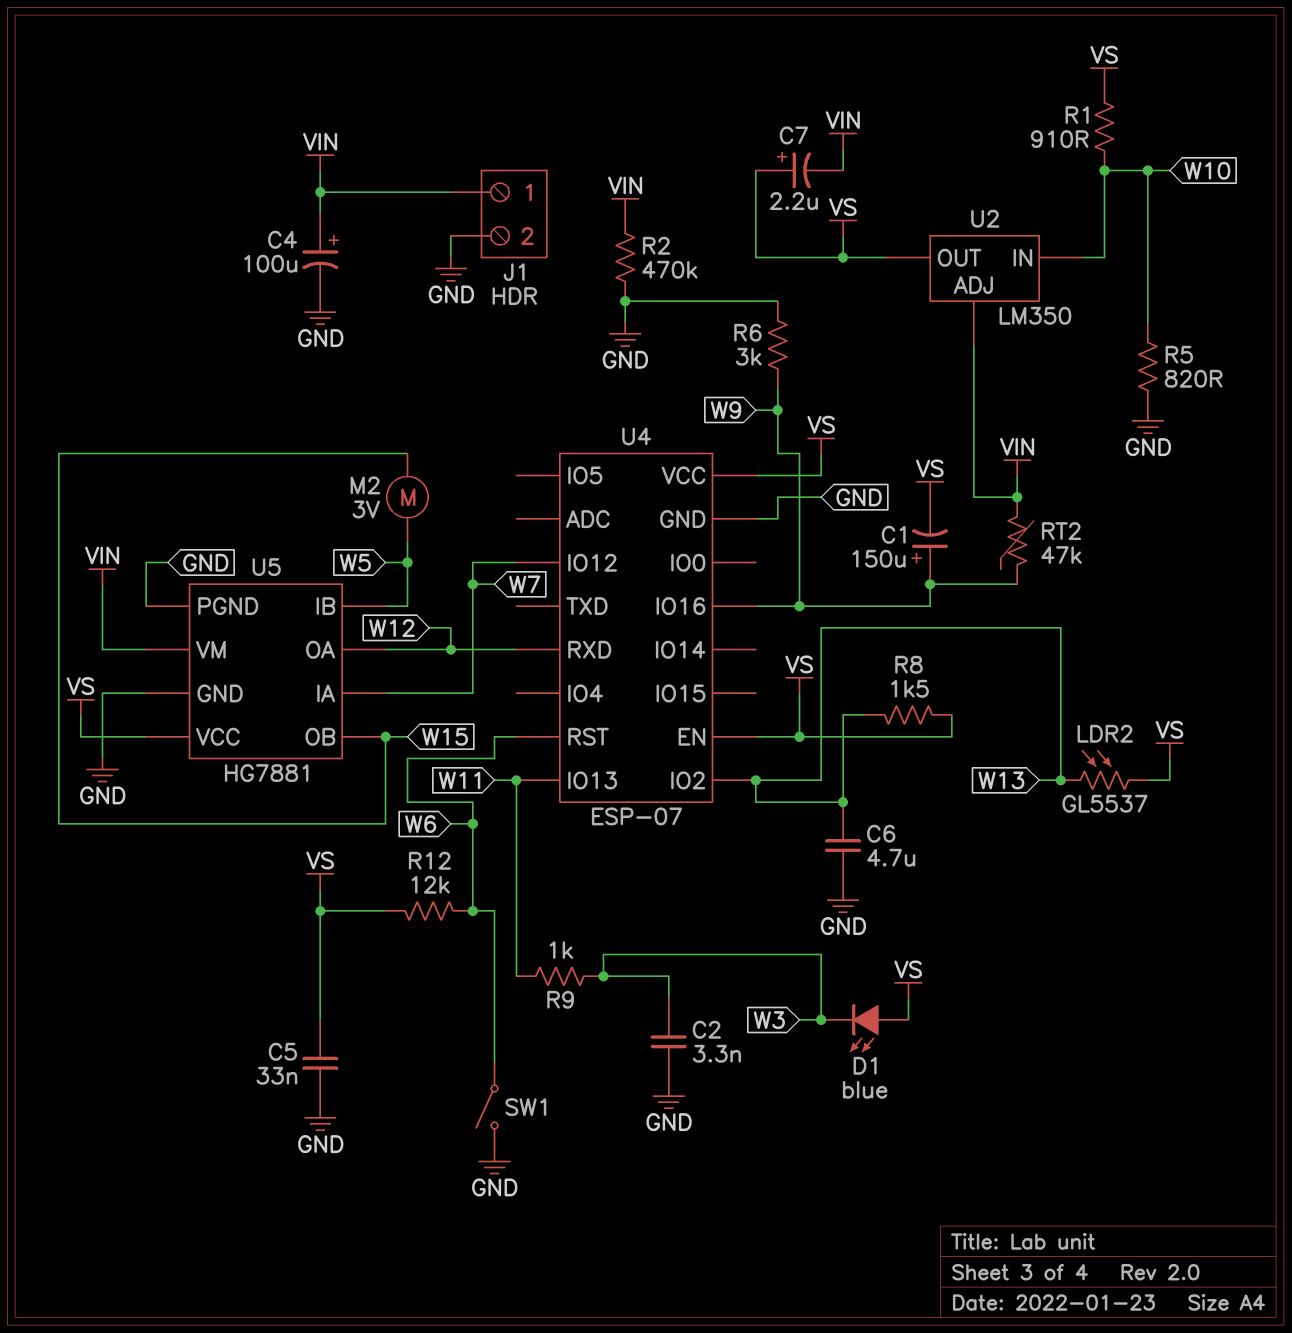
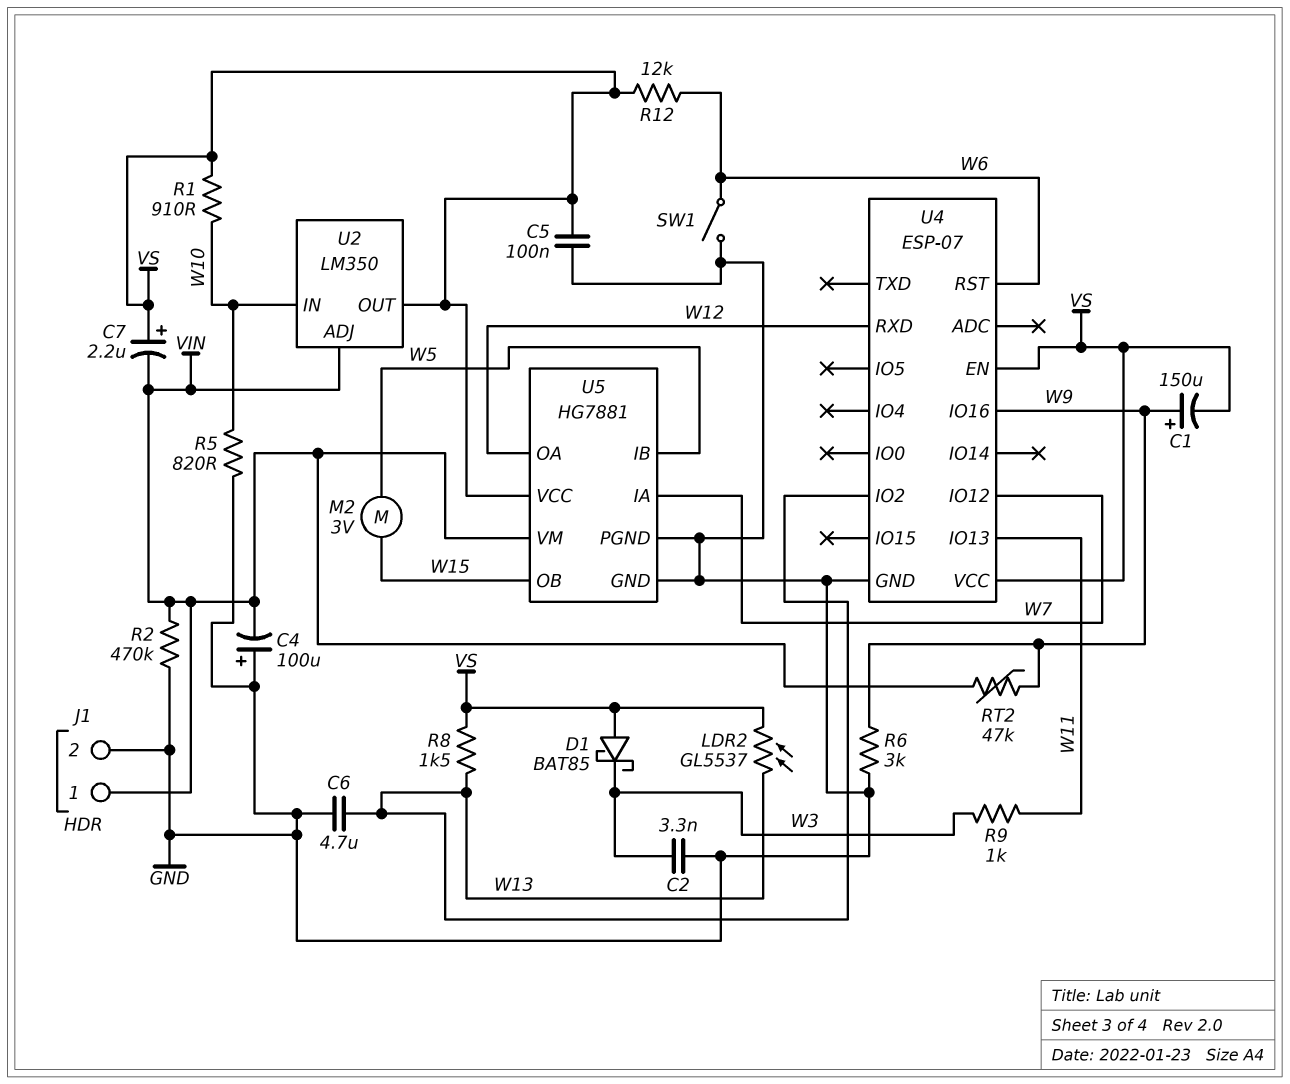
C4: 100uF (plus VIN, minus GND) -> 100uF (plus GND, minus VIN)
C5: 33nF (GND, VS) -> 100nF (GND, VS)
D1: LED blue (A VS, K W3) -> schottky BAT85 (A VS, K W3)

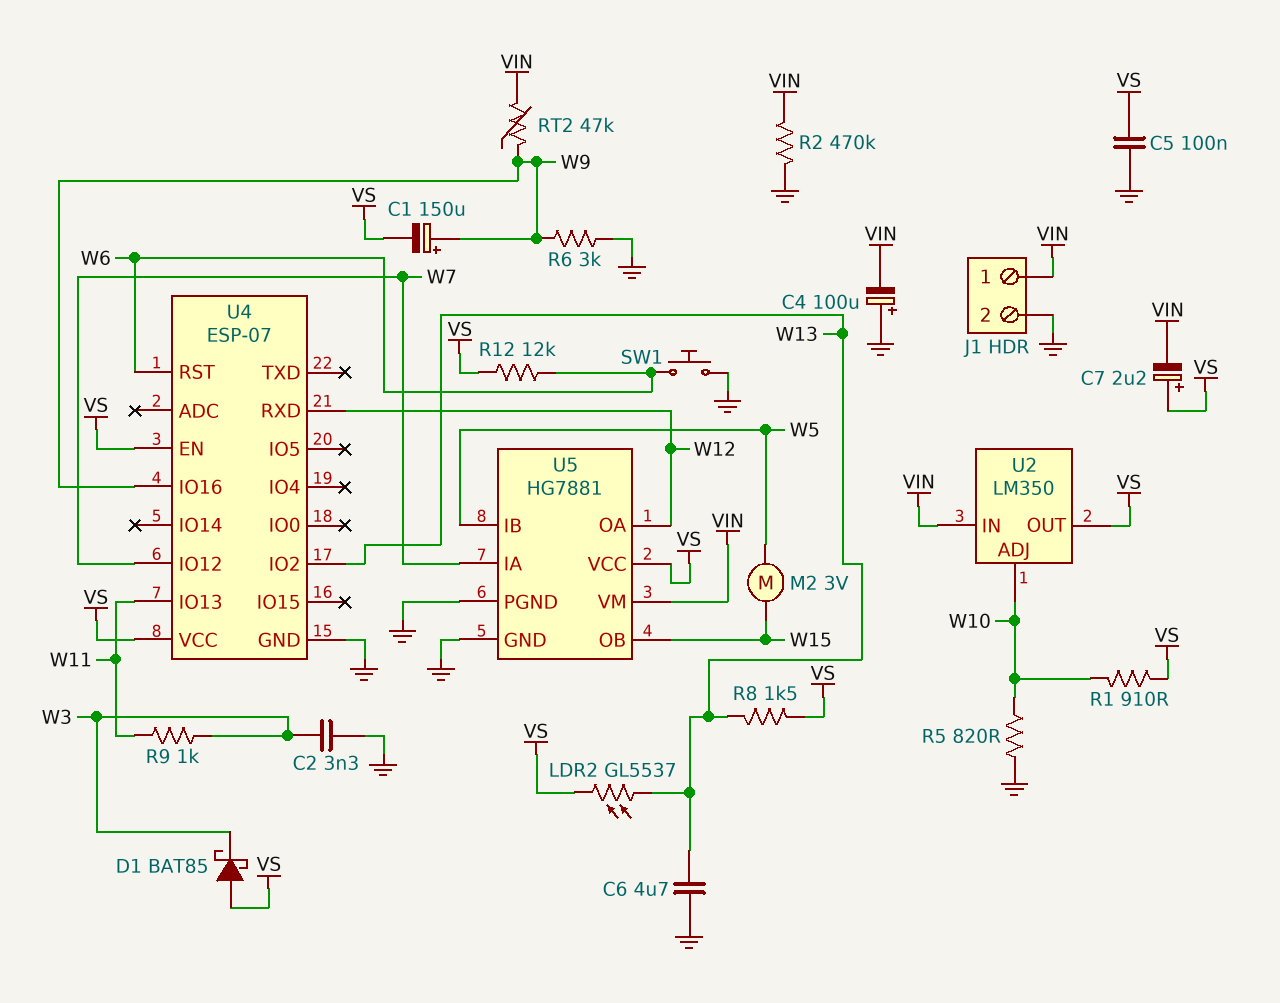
SW1: switch (GND, W6) -> button (GND, W6)
U2 pin ADJ: VIN -> W10
U2 pin IN: W10 -> VIN

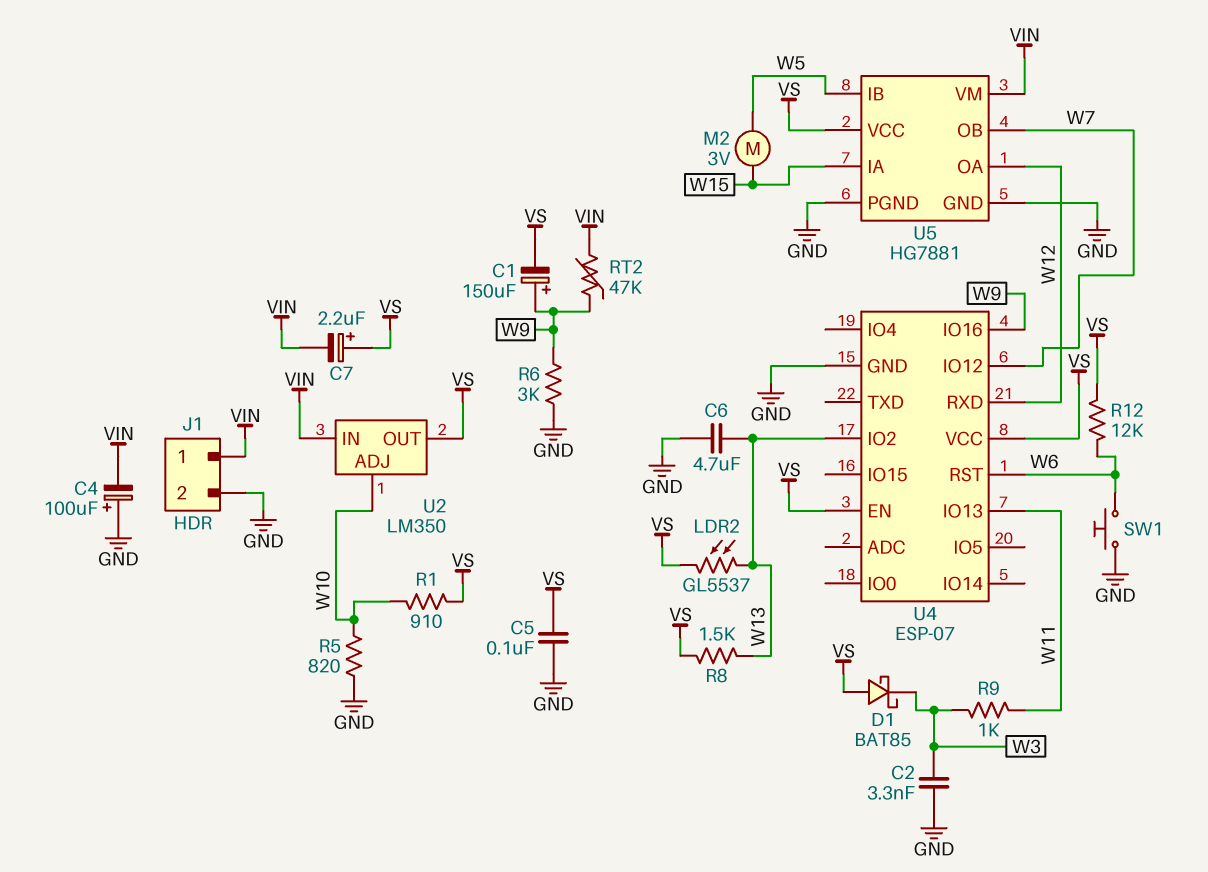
R2: 470k (GND, VIN) -> none
U5 pin IA: W7 -> W15
U5 pin OB: W15 -> W7

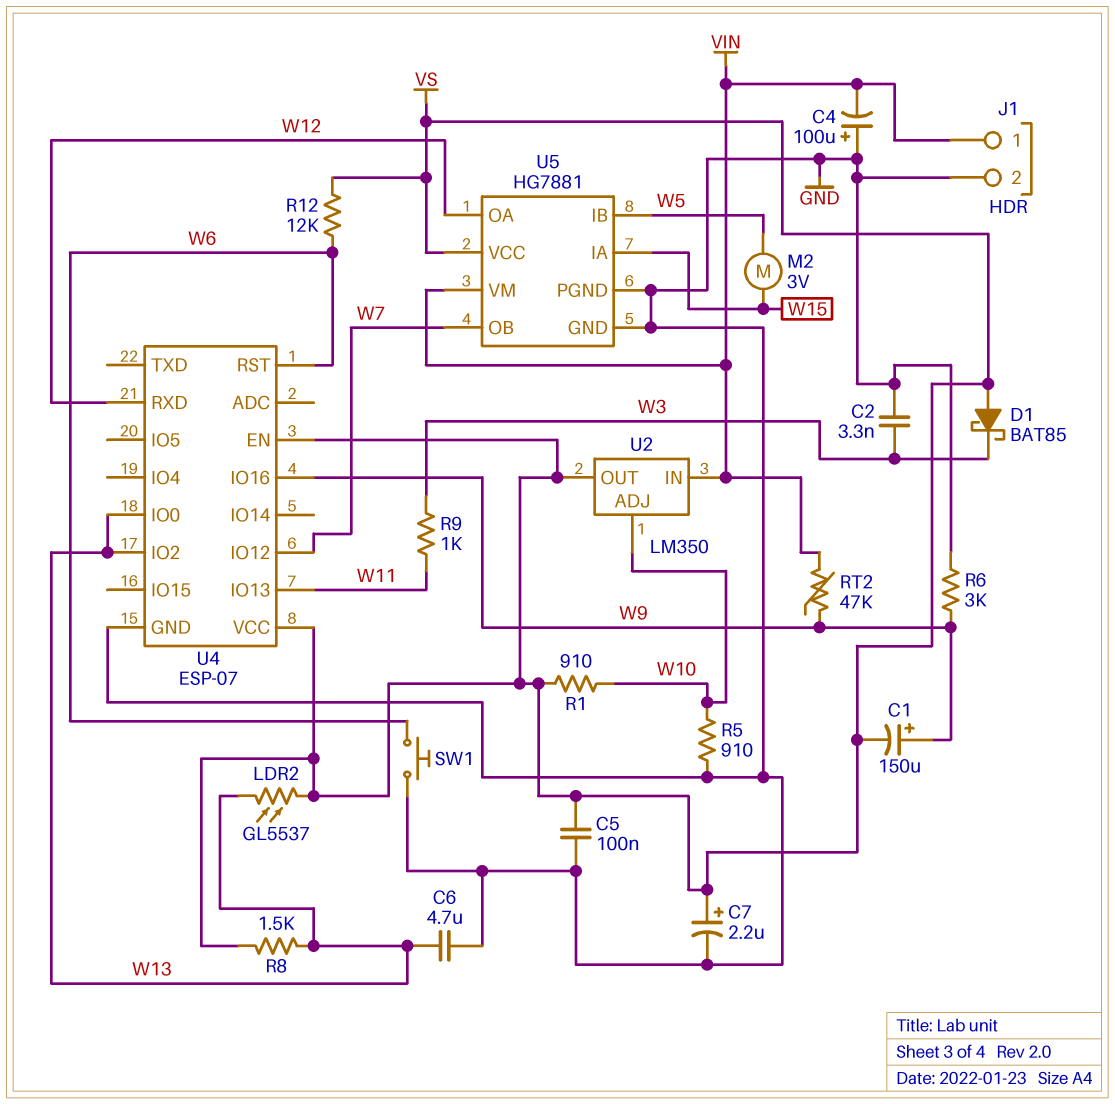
C7: 2.2uF (plus VS, minus VIN) -> 2.2uF (plus VS, minus GND)
R5: 820 (GND, W10) -> 910 (GND, W10)
U4 pin IO0: none -> W13

